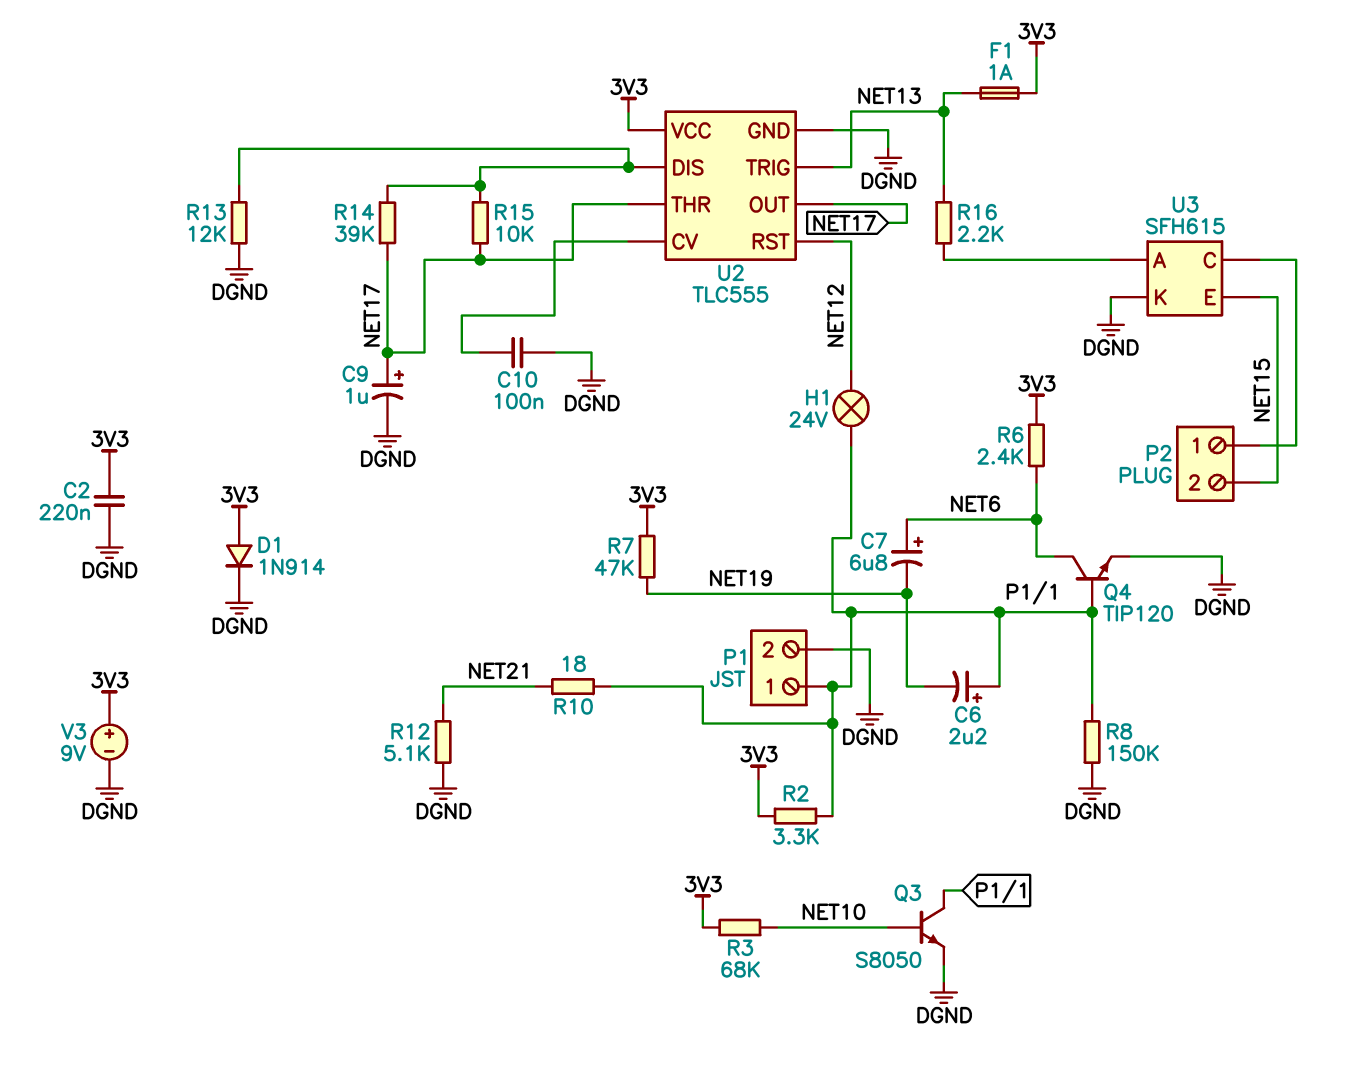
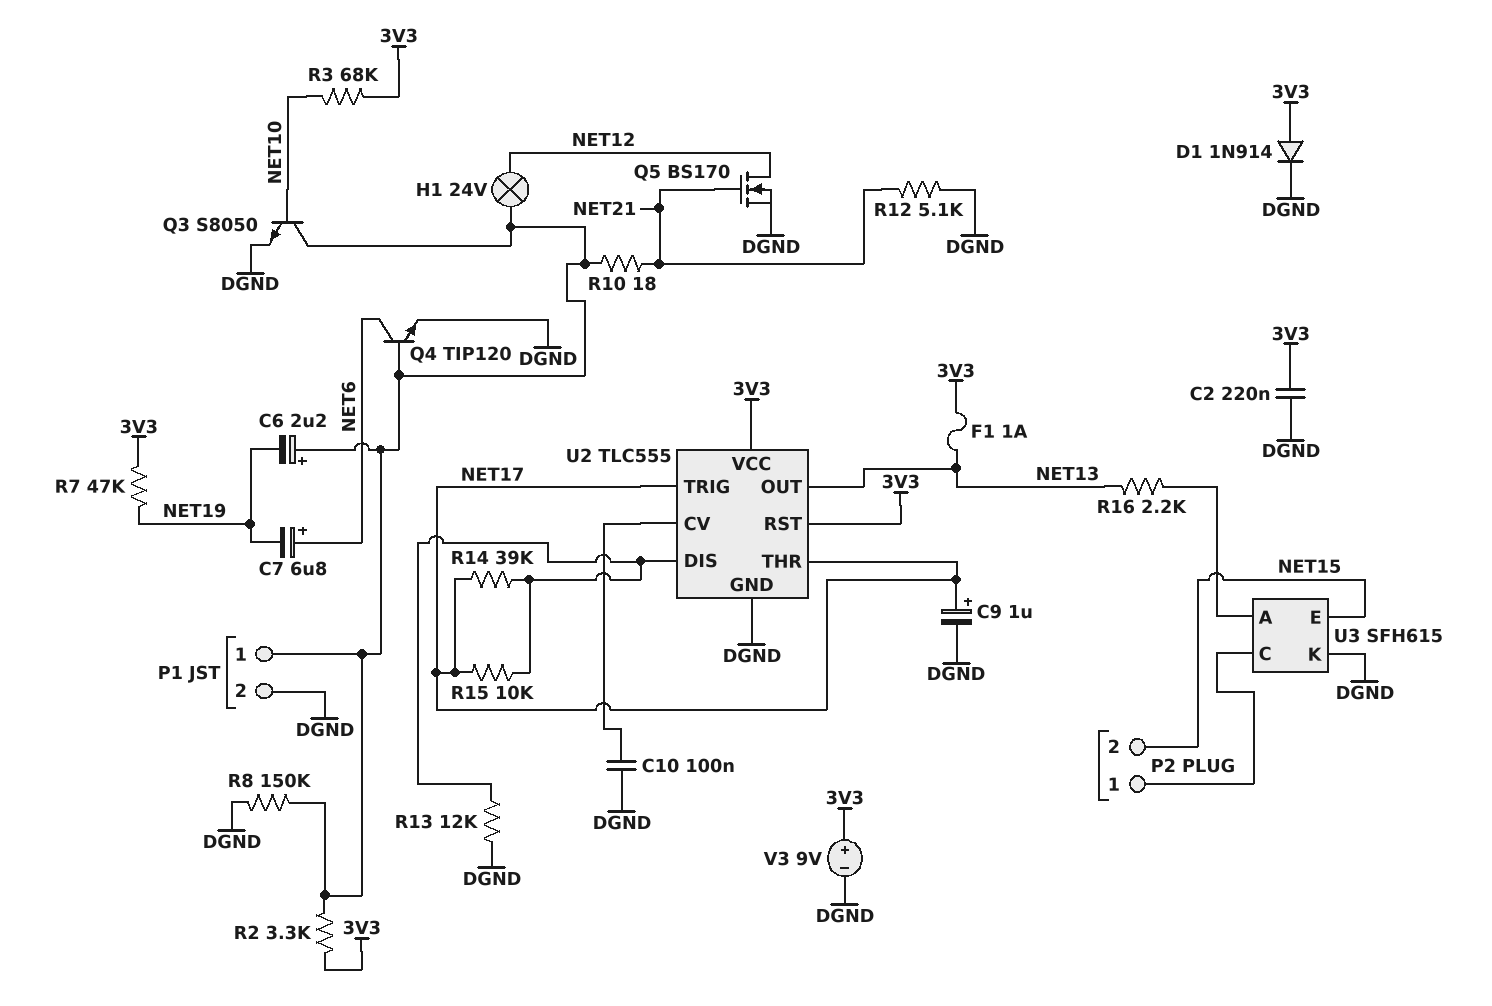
Q5: none -> NMOS BS170 (G NET21, D NET12, S DGND)
R6: 2.4k (3V3, NET6) -> none
U2 pin OUT: NET17 -> NET13
U2 pin RST: NET12 -> 3V3
U2 pin TRIG: NET13 -> NET17

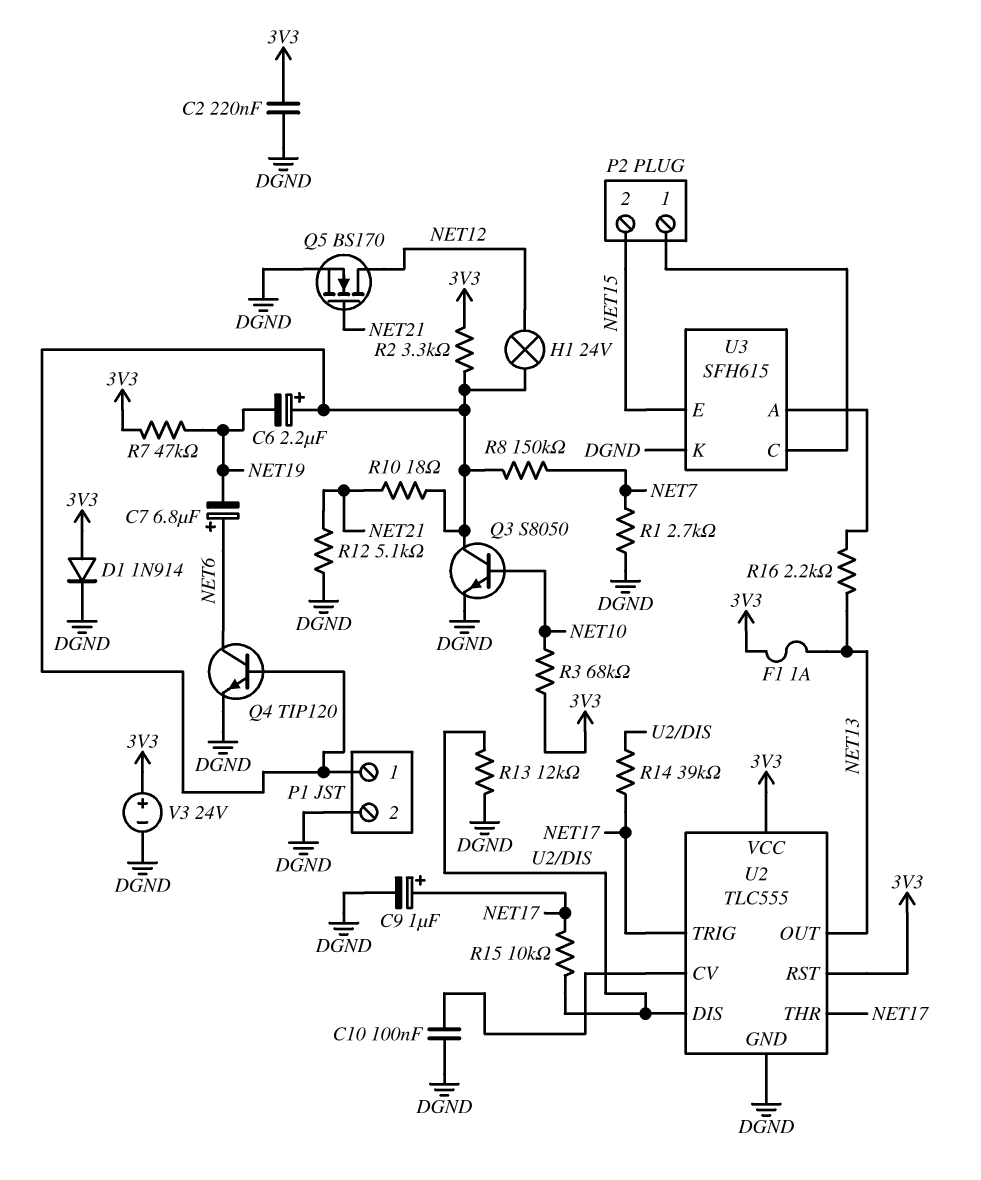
R1: none -> 2.7k (DGND, NET7)
R8: 150k (DGND, P1/1) -> 150k (NET7, P1/1)
V3: 9V (plus 3V3, minus DGND) -> 24V (plus 3V3, minus DGND)

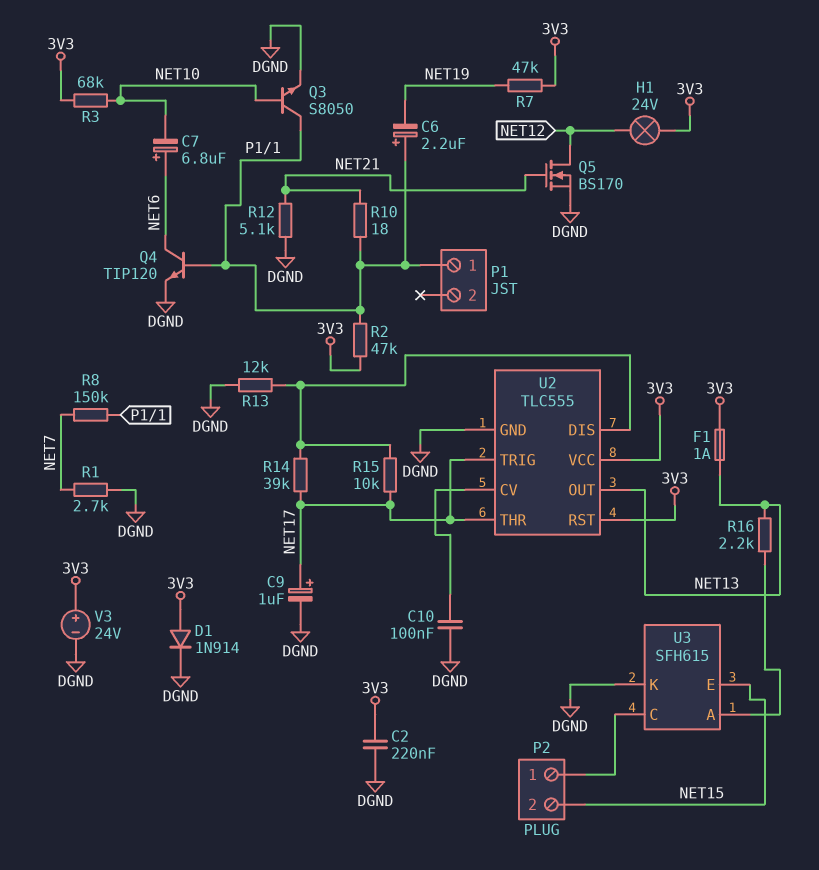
C7: 6.8uF (plus NET6, minus NET19) -> 6.8uF (plus NET6, minus NET10)
H1: lamp 24V (NET12, P1/1) -> lamp 24V (3V3, NET12)
P1 pin 2: DGND -> none
R2: 3.3k (3V3, P1/1) -> 47k (3V3, P1/1)

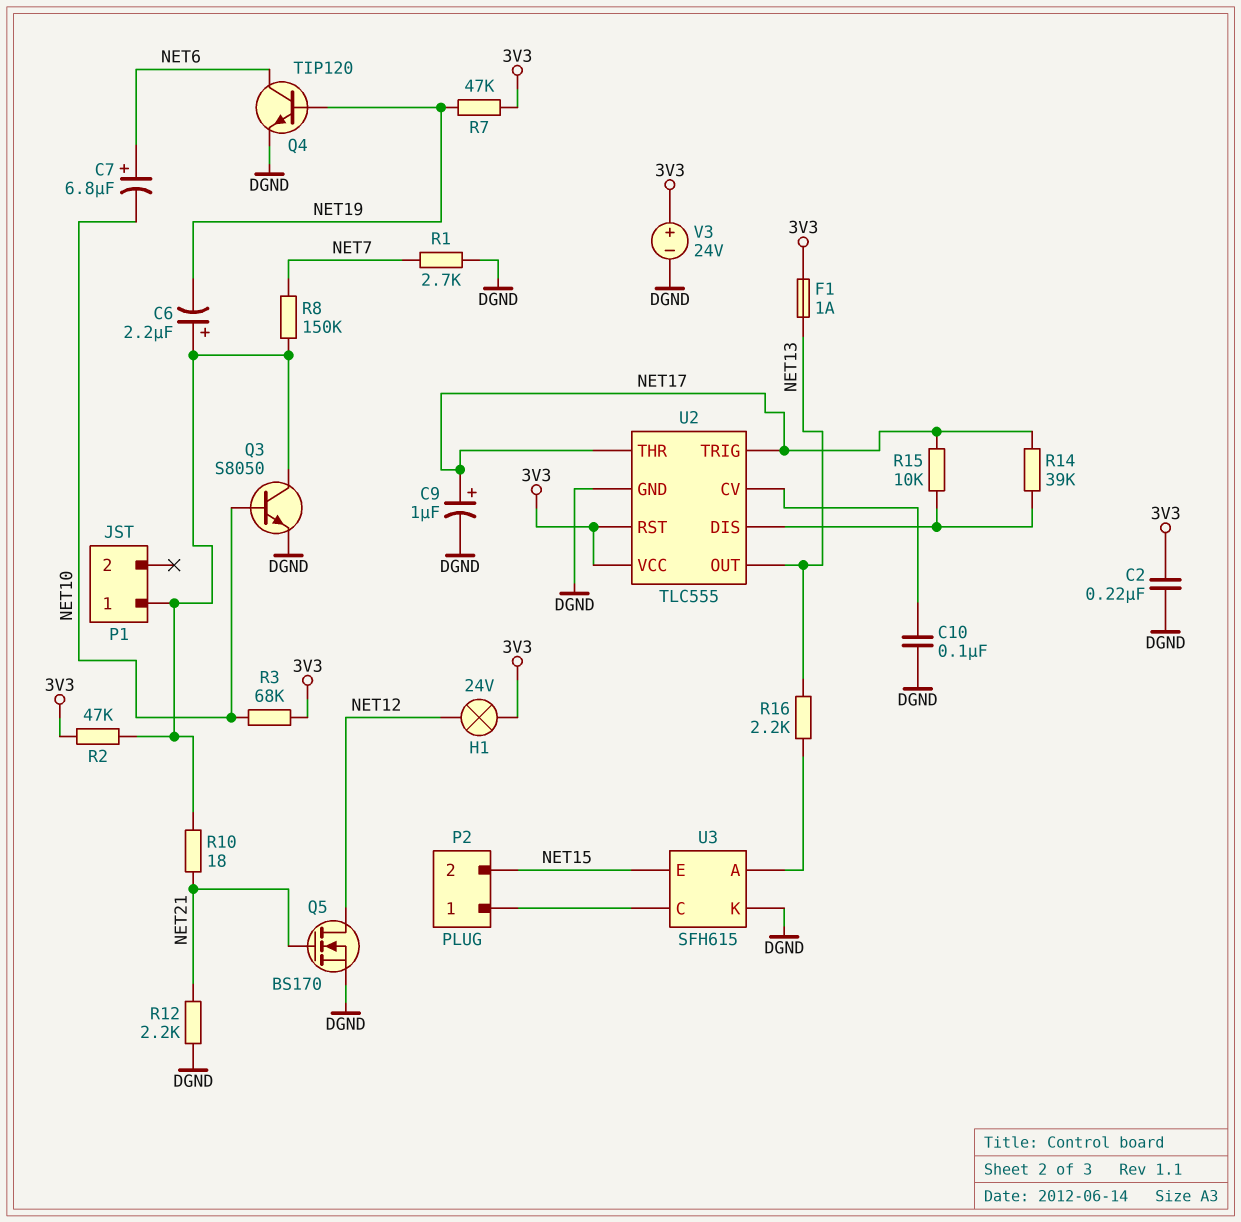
D1: diode 1N914 (A 3V3, K DGND) -> none
Q4: NPN TIP120 (B P1/1, C NET6, E DGND) -> NPN TIP120 (B NET19, C NET6, E DGND)
R12: 5.1k (DGND, NET21) -> 2.2k (DGND, NET21)
R13: 12k (DGND, U2/DIS) -> none

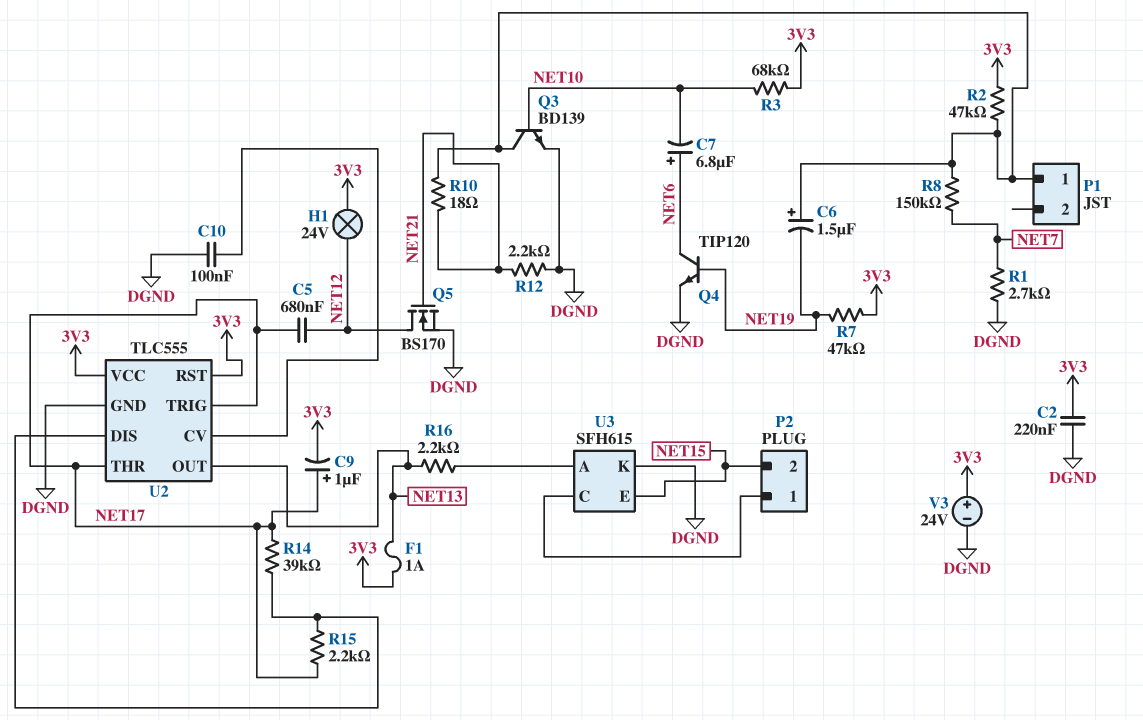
C5: none -> 680nF (NET12, NET17)
C6: 2.2uF (plus P1/1, minus NET19) -> 1.5uF (plus P1/1, minus NET19)
C9: 1uF (plus NET17, minus DGND) -> 1uF (plus NET17, minus 3V3)
Q3: NPN S8050 (B NET10, C P1/1, E DGND) -> NPN BD139 (B NET10, C P1/1, E DGND)
R15: 10k (NET17, U2/DIS) -> 2.2k (NET17, U2/DIS)

